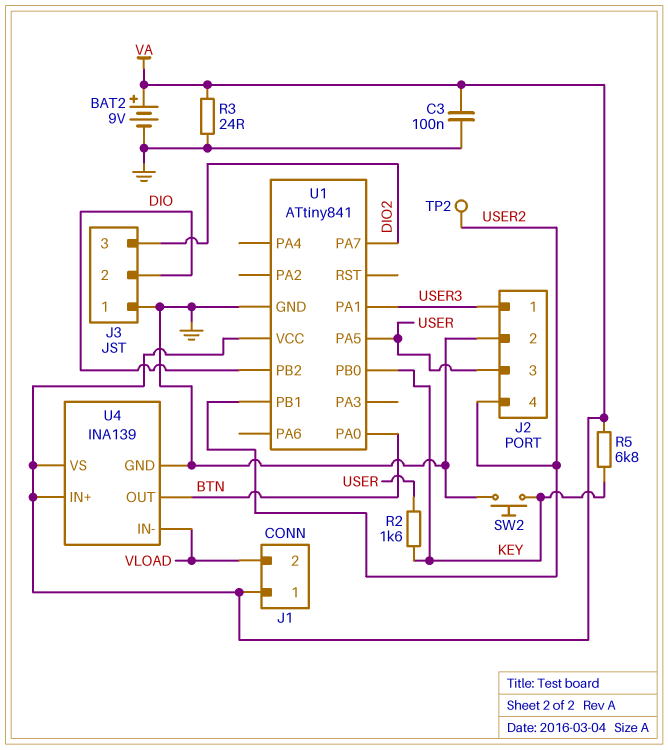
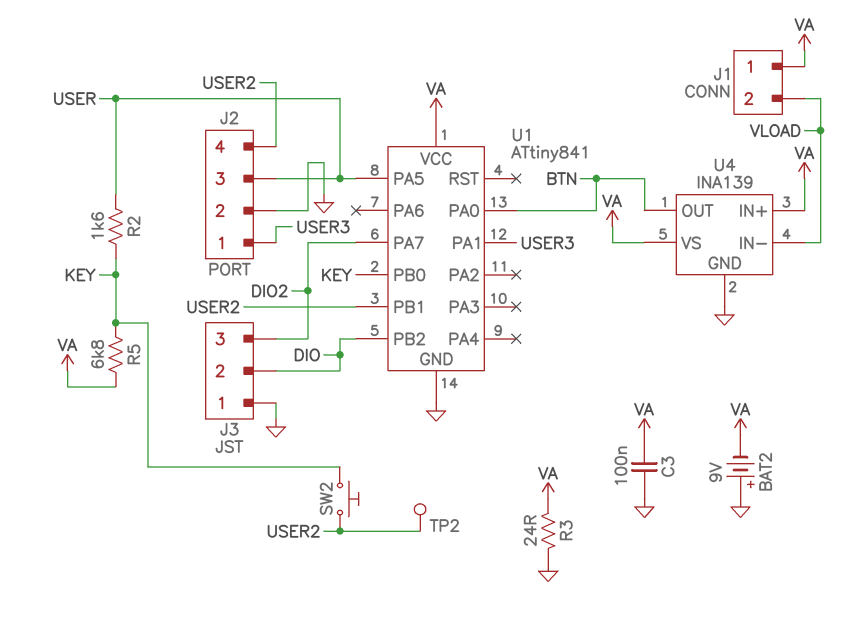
BAT2: 9V (plus VA, minus GND) -> 9V (plus GND, minus VA)
SW2: button (GND, KEY) -> button (KEY, USER2)

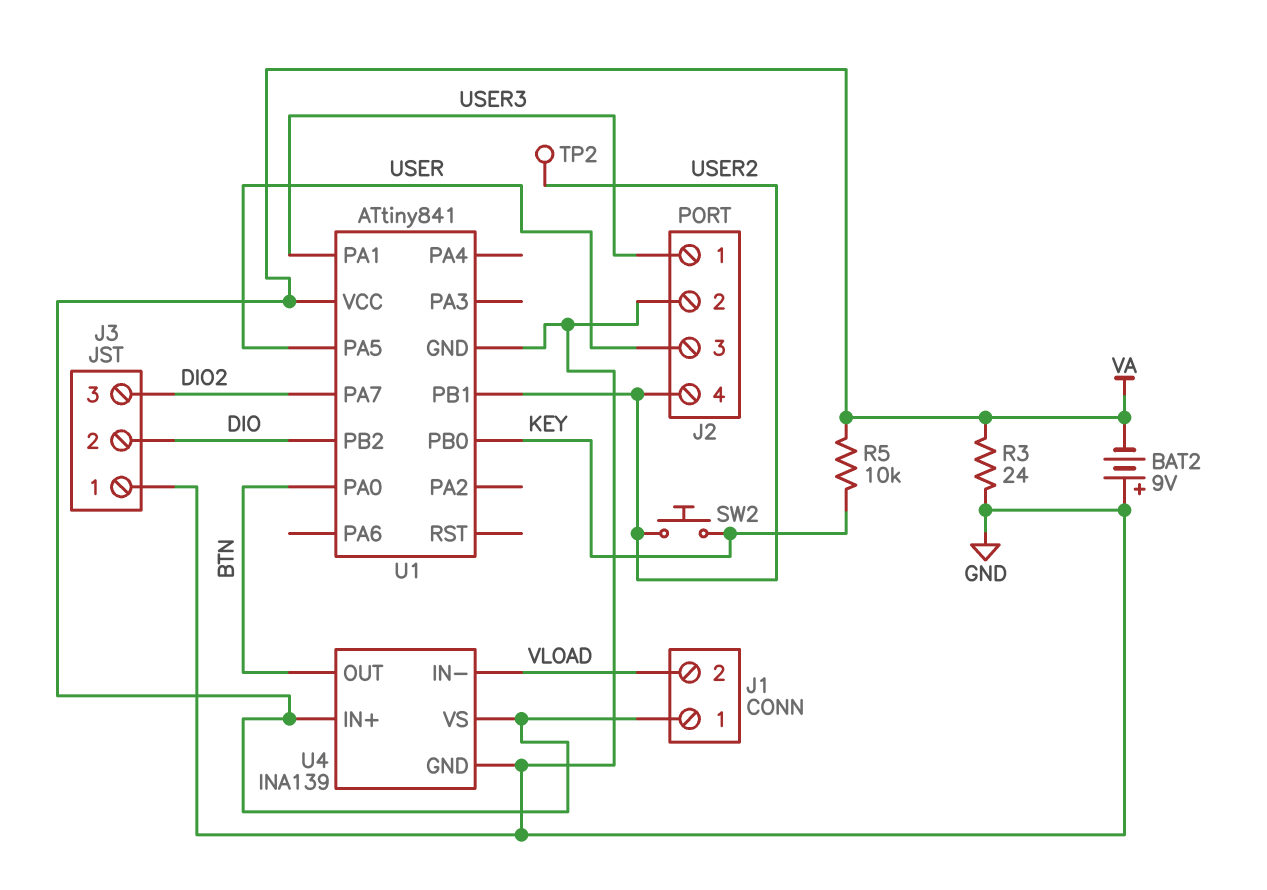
C3: 100nF (GND, VA) -> none
R2: 1.6k (KEY, USER) -> none
R5: 6.8k (KEY, VA) -> 10k (KEY, VA)

